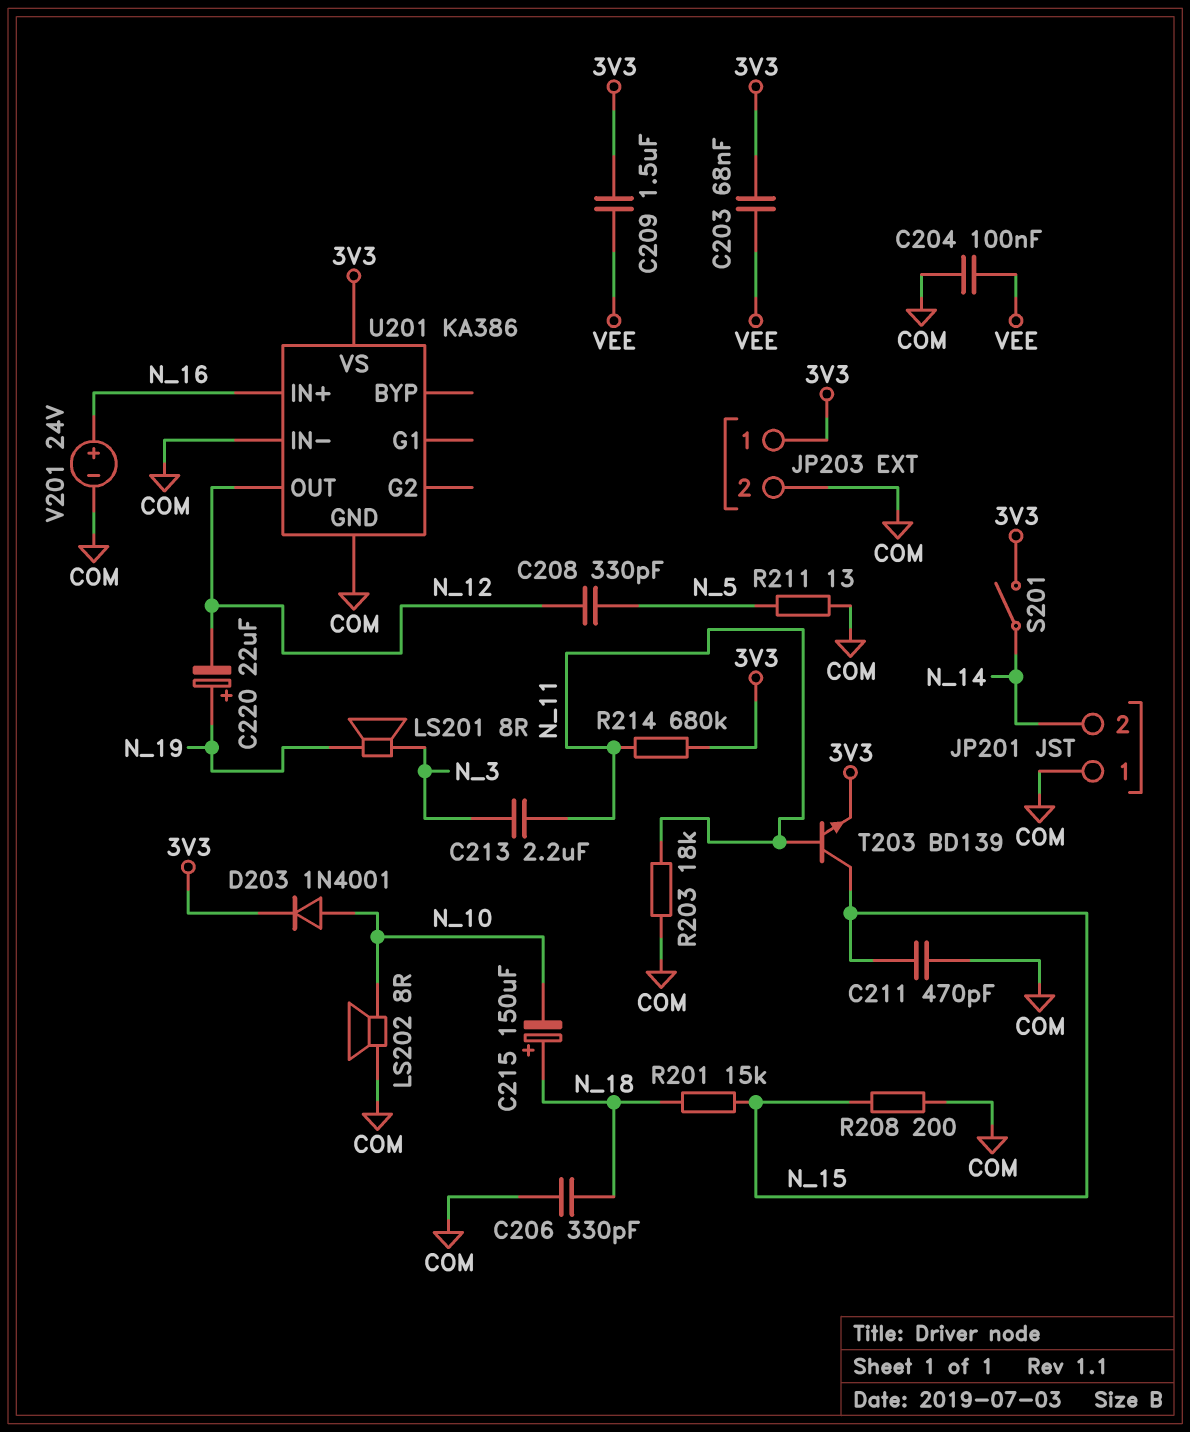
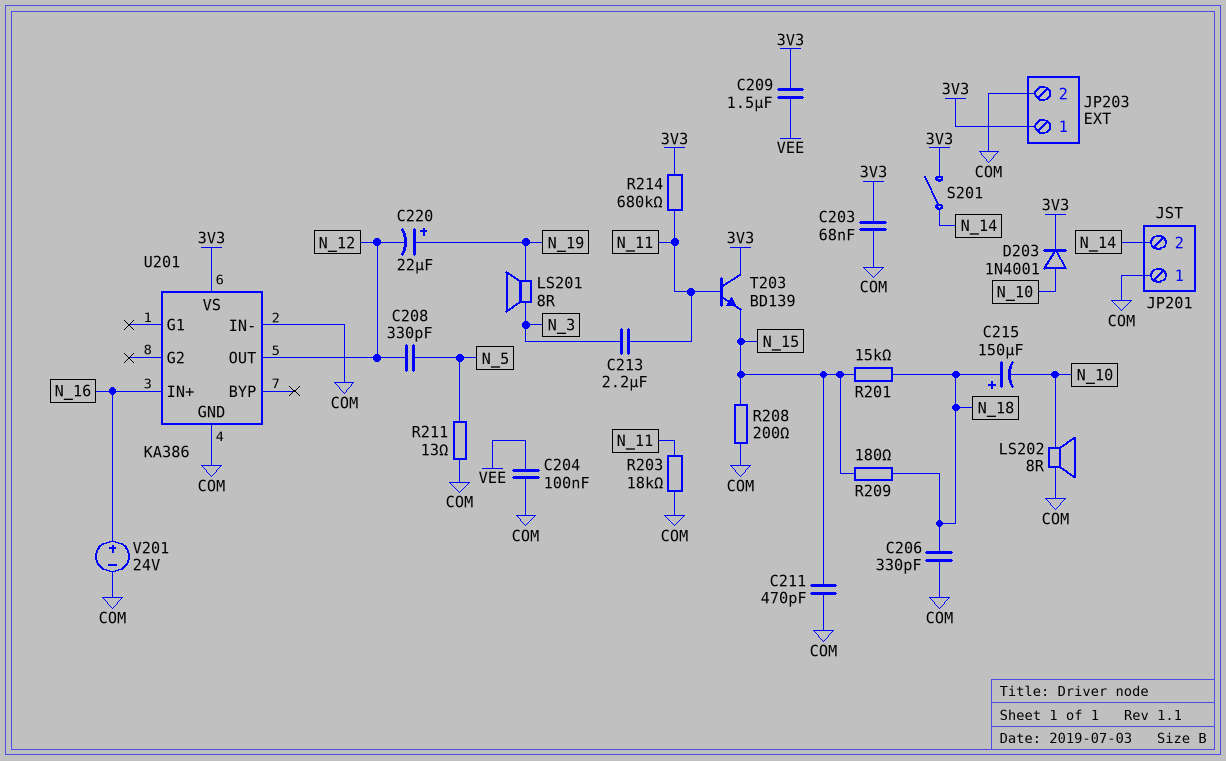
C203: 68nF (3V3, VEE) -> 68nF (3V3, COM)
R209: none -> 180 (N_15, N_18)
T203: NPN BD139 (B N_11, C N_15, E 3V3) -> NPN BD139 (B N_11, C 3V3, E N_15)

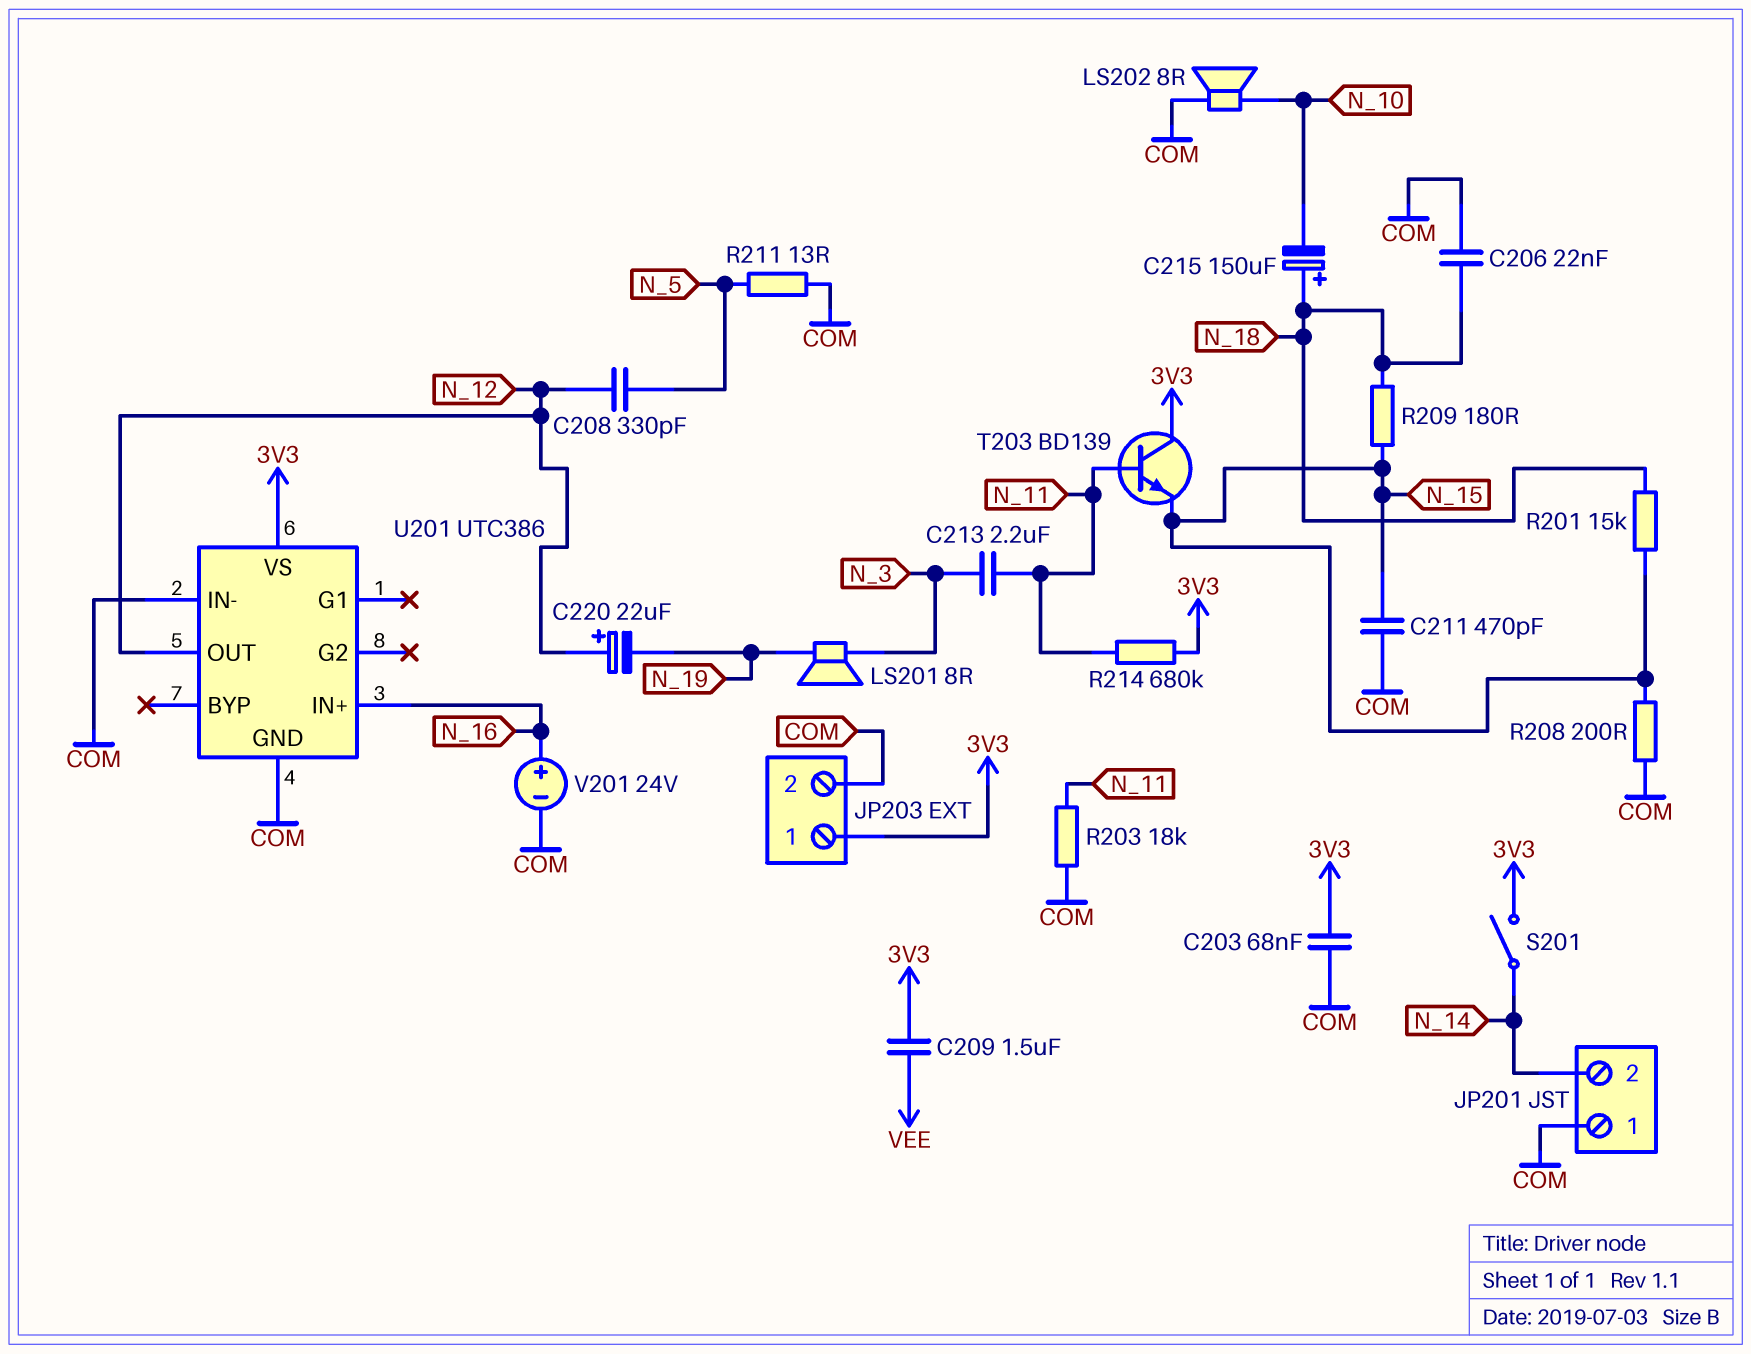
C204: 100nF (COM, VEE) -> none
C206: 330pF (COM, N_18) -> 22nF (COM, N_18)
C220: 22uF (plus N_19, minus N_12) -> 22uF (plus N_12, minus N_19)
D203: diode 1N4001 (A N_10, K 3V3) -> none
U201: KA386 -> UTC386

